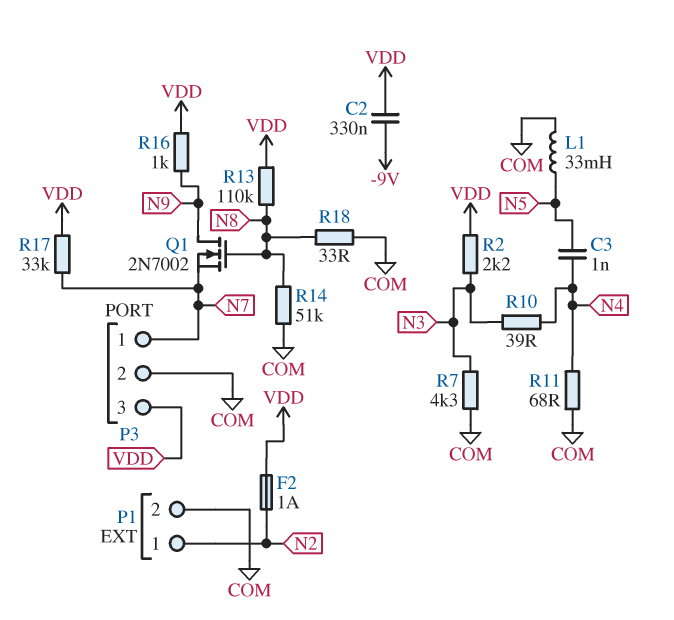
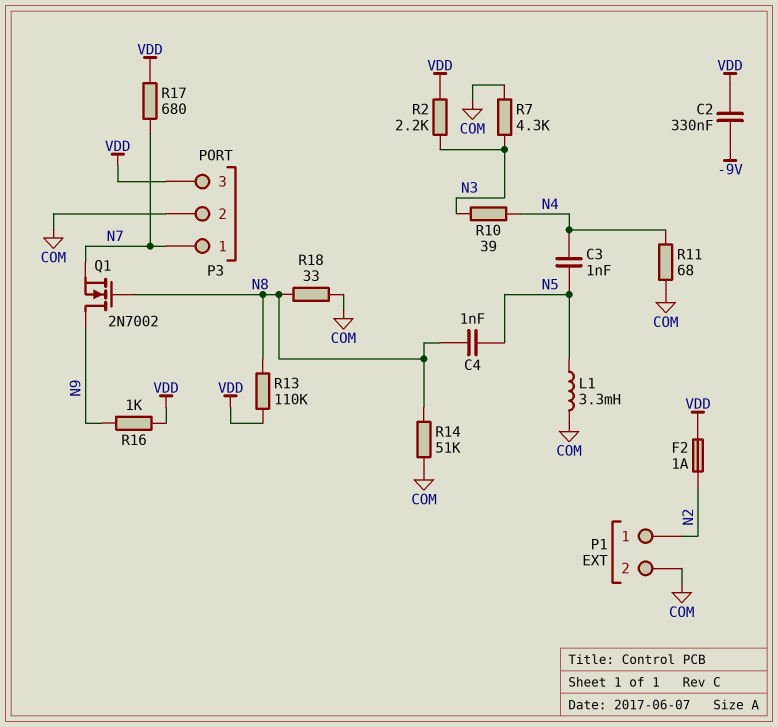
C4: none -> 1nF (N5, N8)
L1: 33mH (COM, N5) -> 3.3mH (COM, N5)
R17: 33k (N7, VDD) -> 680 (N7, VDD)

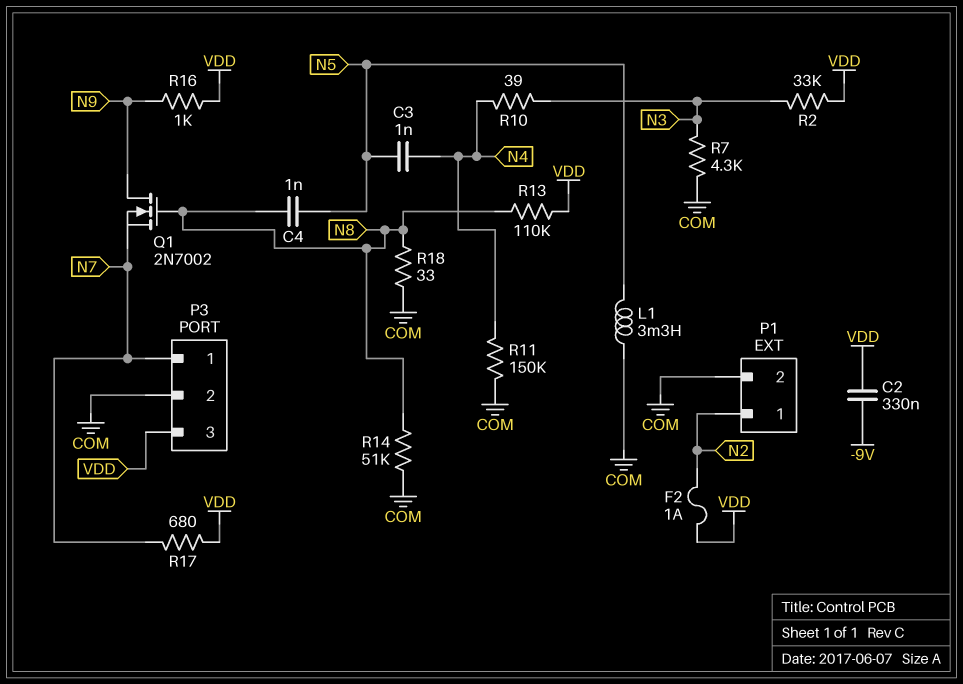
R2: 2.2k (N3, VDD) -> 33k (N3, VDD)
R11: 68 (COM, N4) -> 150k (COM, N4)

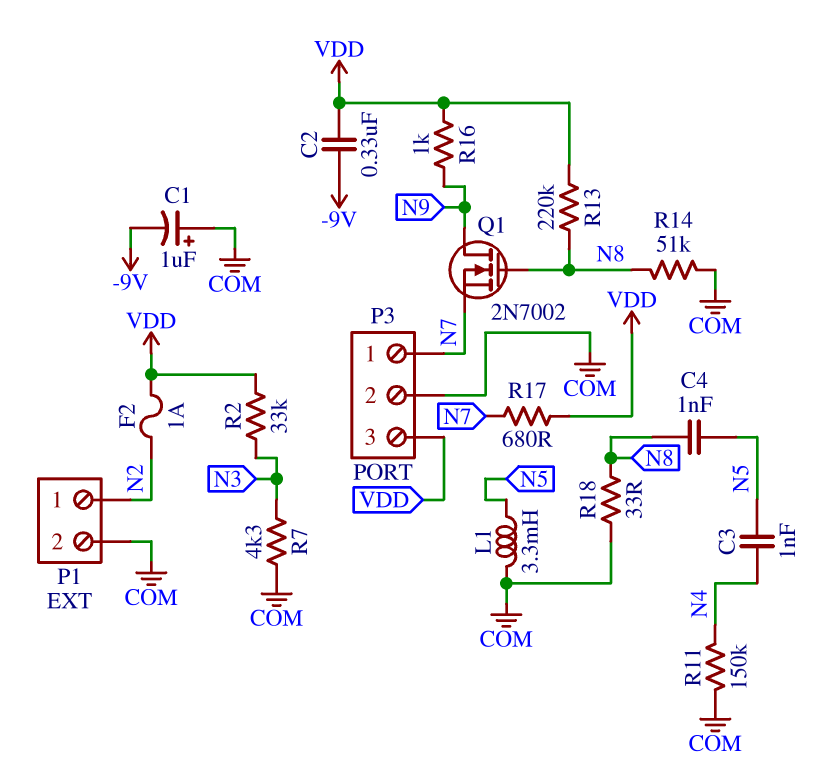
C1: none -> 1uF (plus COM, minus -9V)
R10: 39 (N3, N4) -> none
R13: 110k (N8, VDD) -> 220k (N8, VDD)

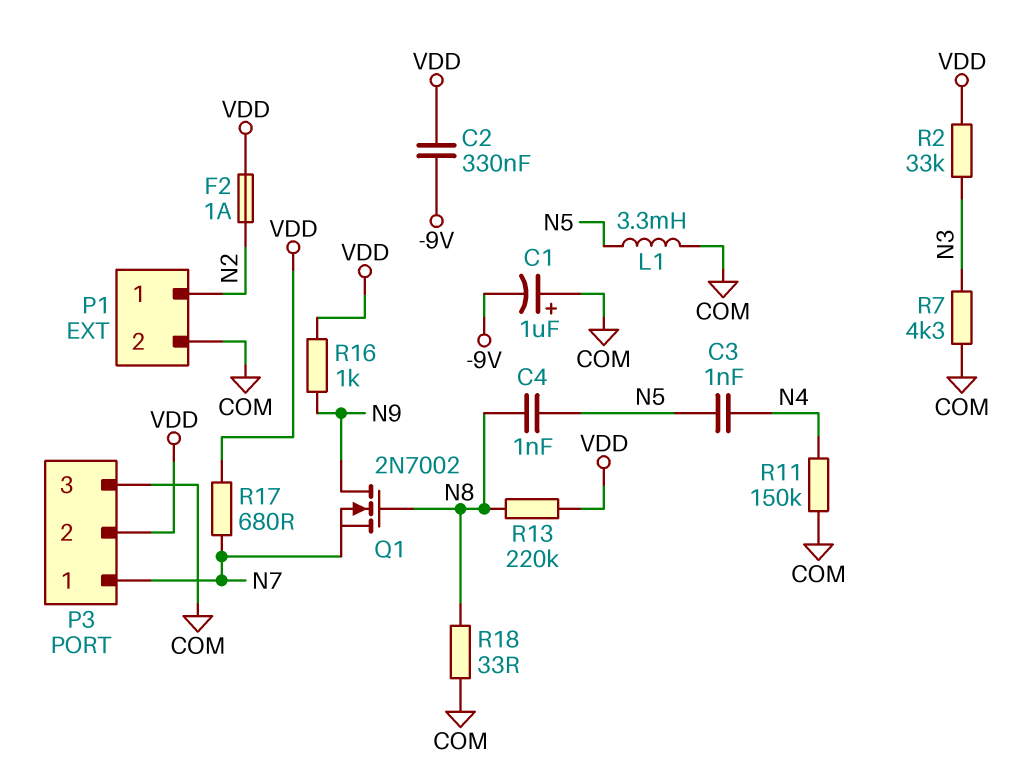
P3 pin 2: COM -> VDD
P3 pin 3: VDD -> COM
R14: 51k (COM, N8) -> none

